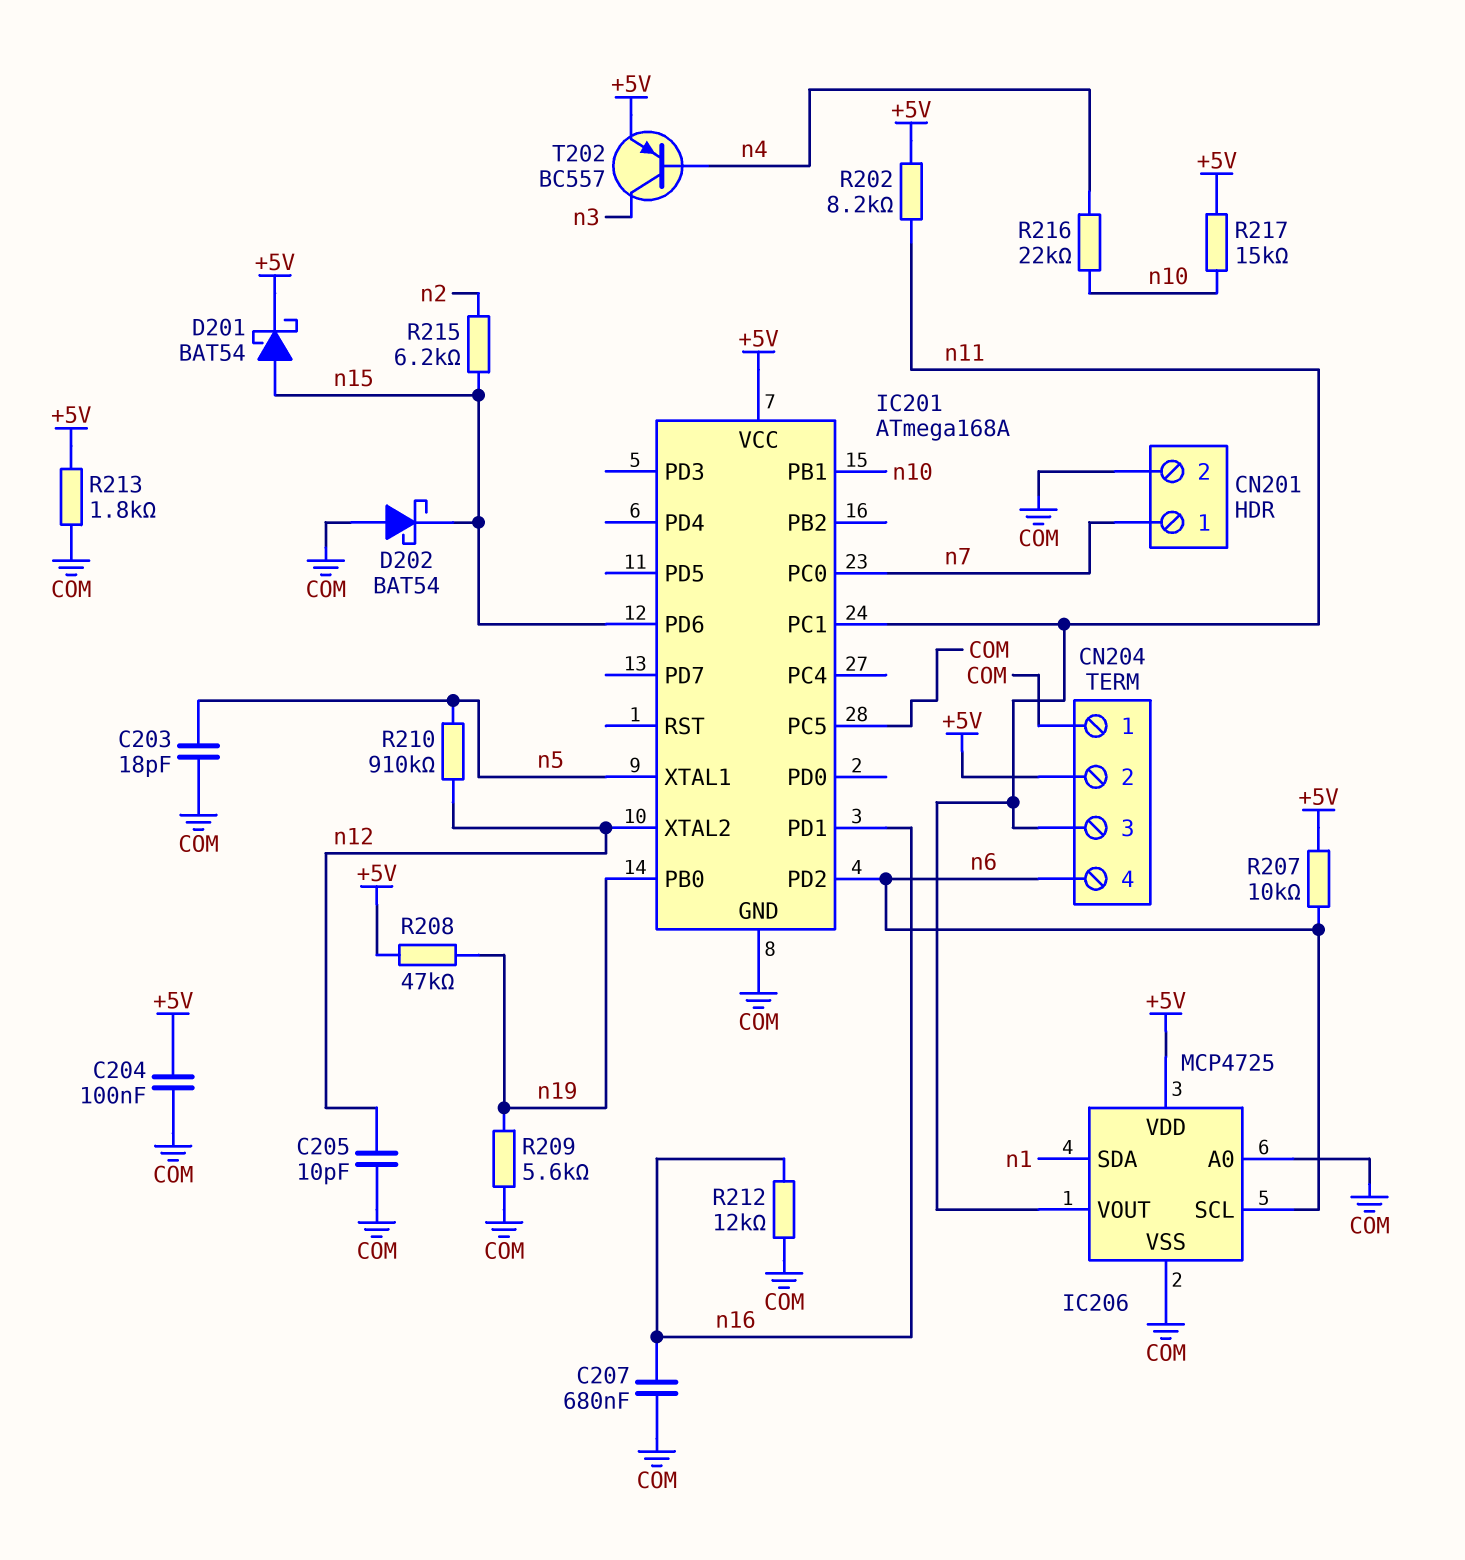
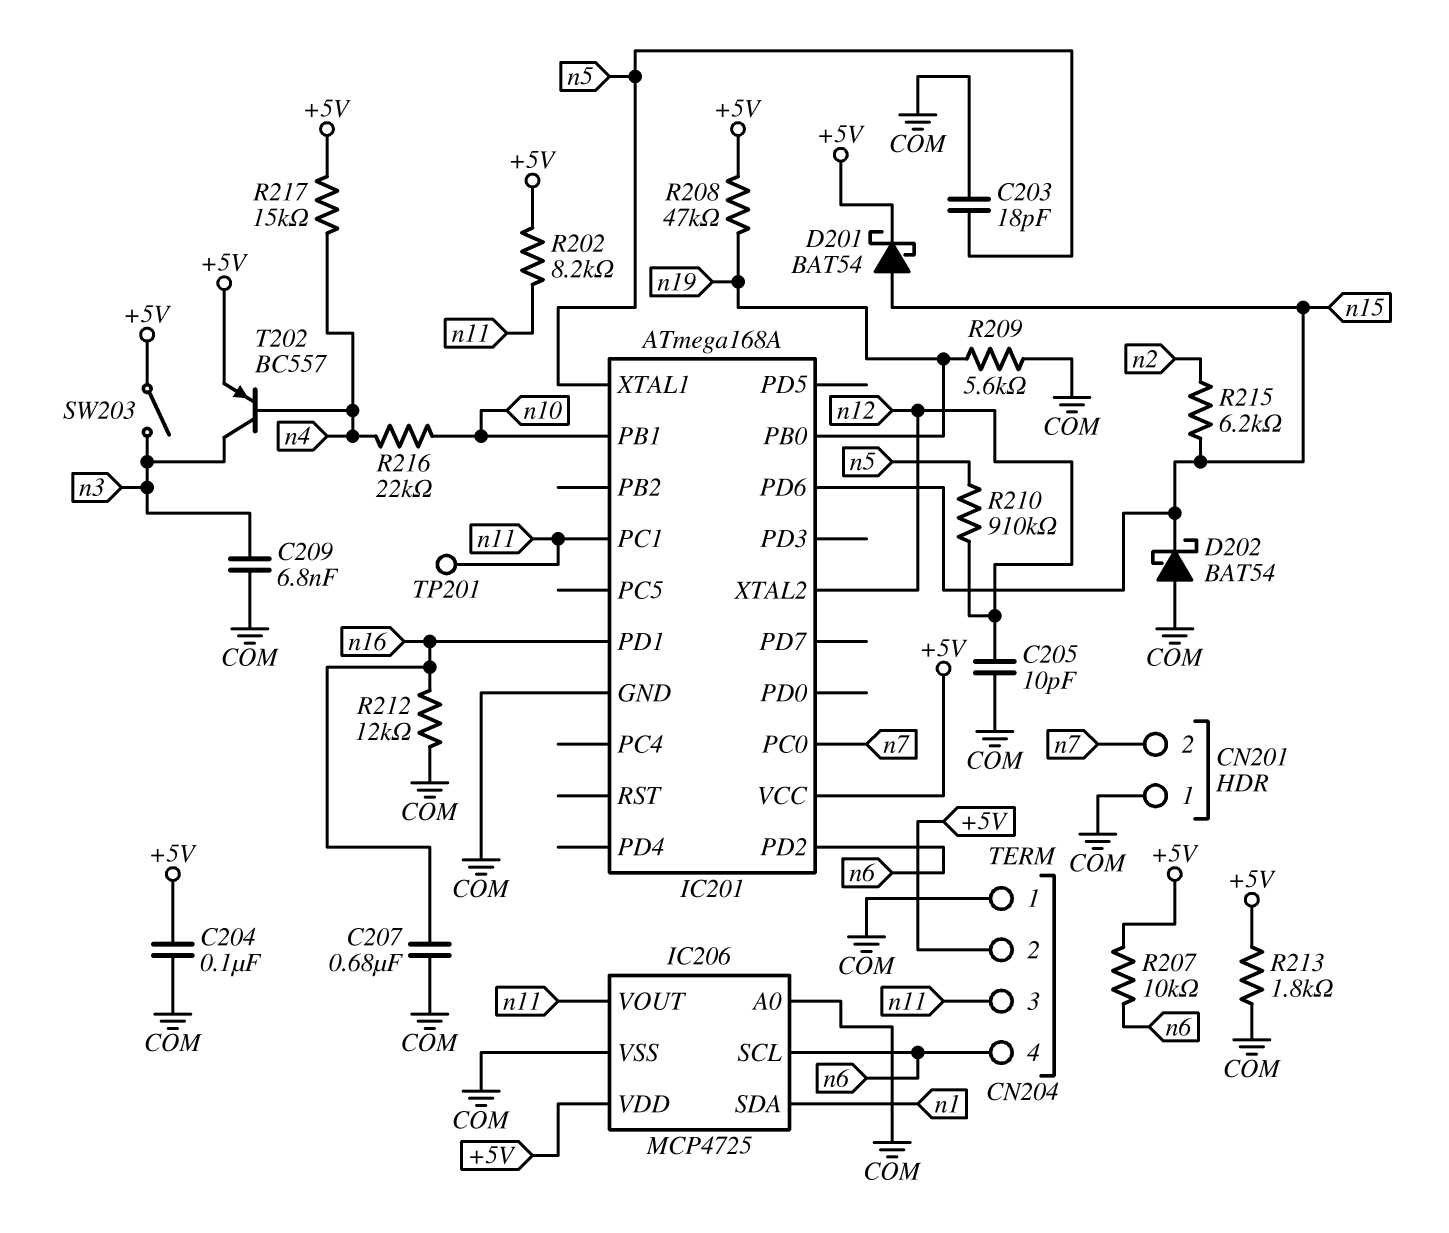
C209: none -> 6.8nF (COM, n3)
CN201 pin 1: n7 -> COM
CN201 pin 2: COM -> n7
IC201 pin PC5: COM -> none
R217: 15k (+5V, n10) -> 15k (+5V, n4)
SW203: none -> switch (+5V, n3)
TP201: none -> test point (n11)

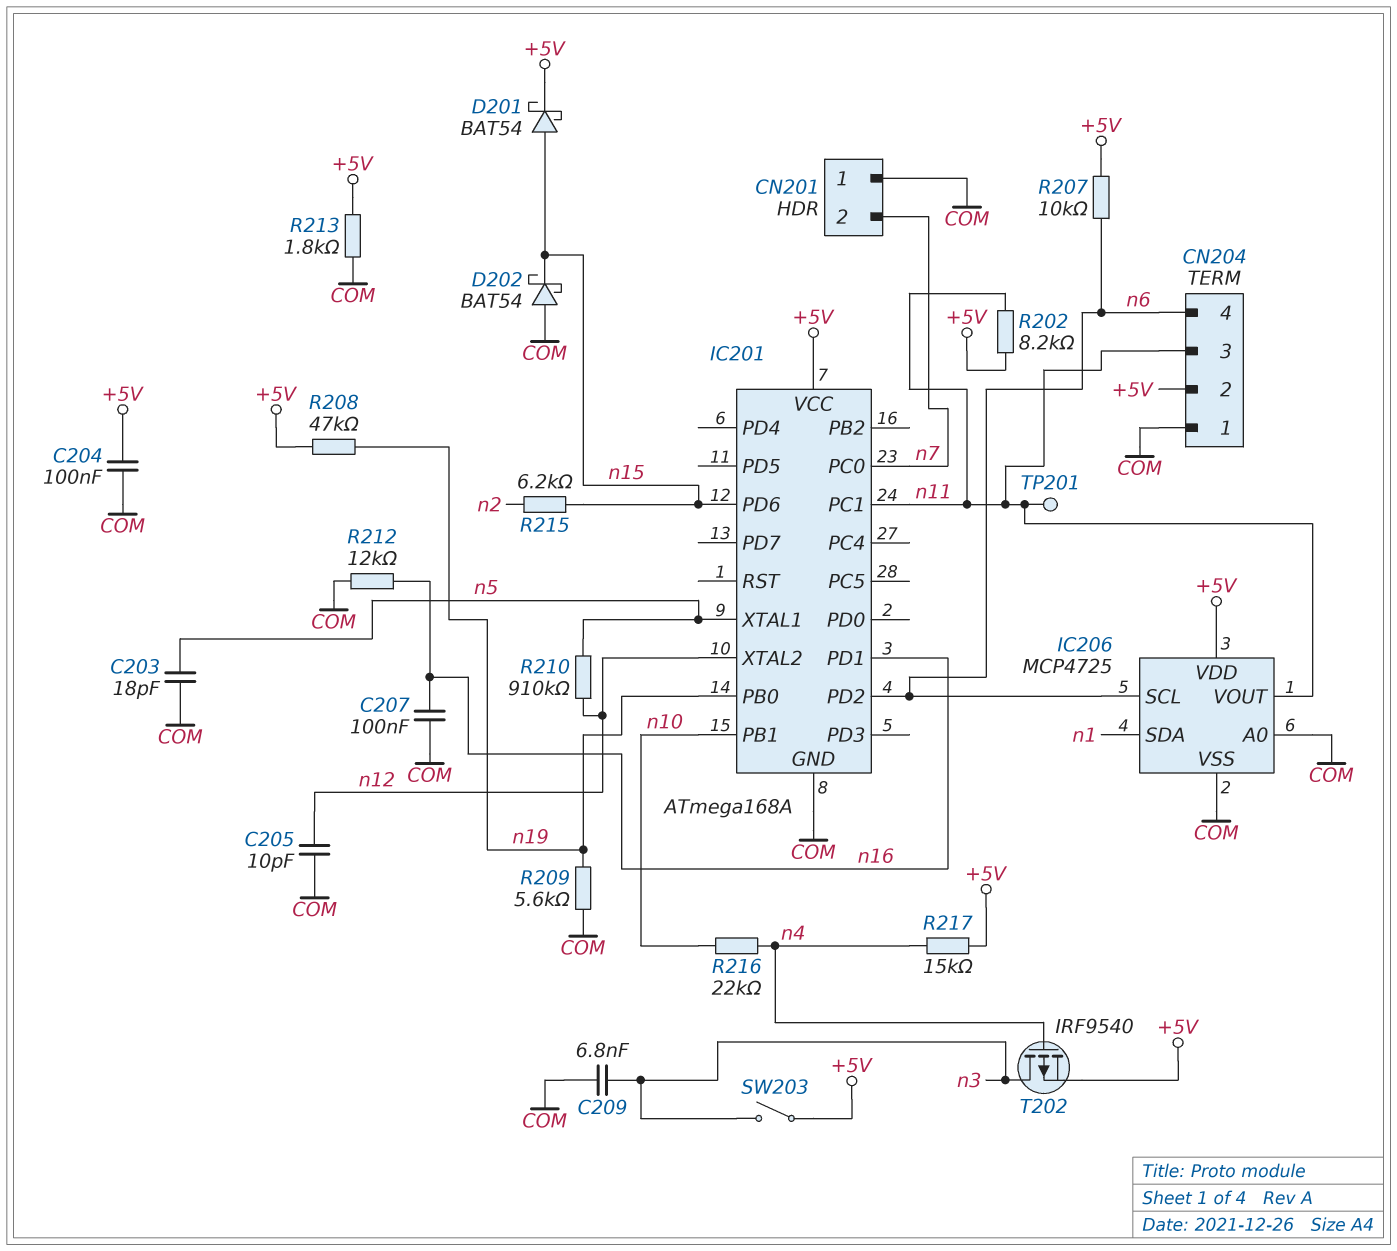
C207: 680nF (COM, n16) -> 100nF (COM, n16)
T202: PNP BC557 (B n4, C n3, E +5V) -> PMOS IRF9540 (G n4, D n3, S +5V)

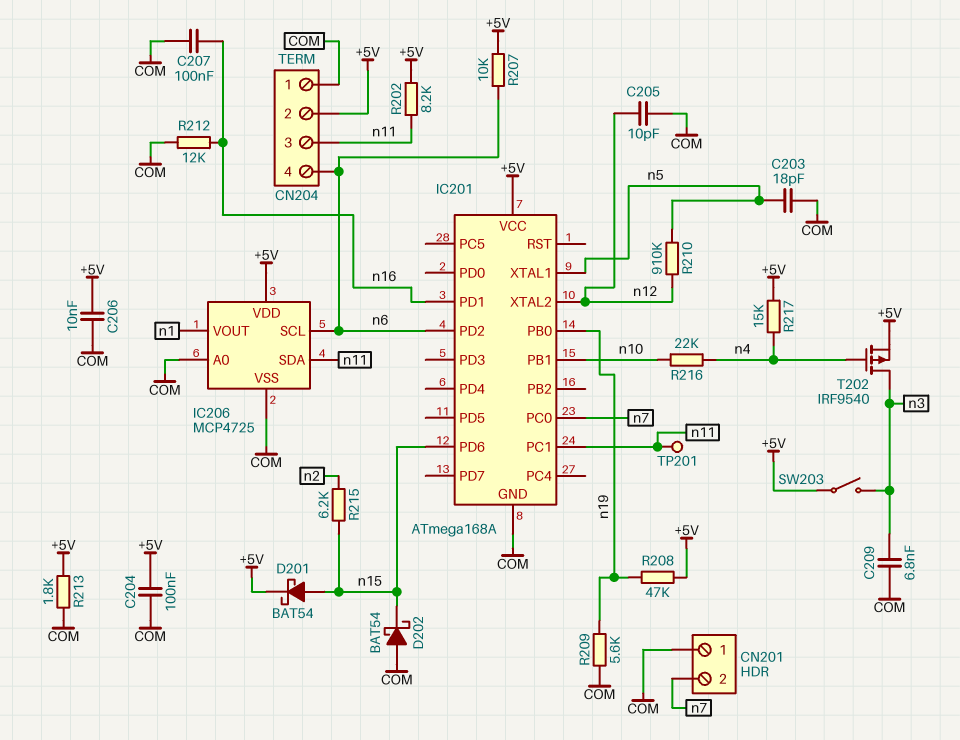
C206: none -> 10nF (+5V, COM)
IC206 pin SDA: n1 -> n11
IC206 pin VOUT: n11 -> n1

